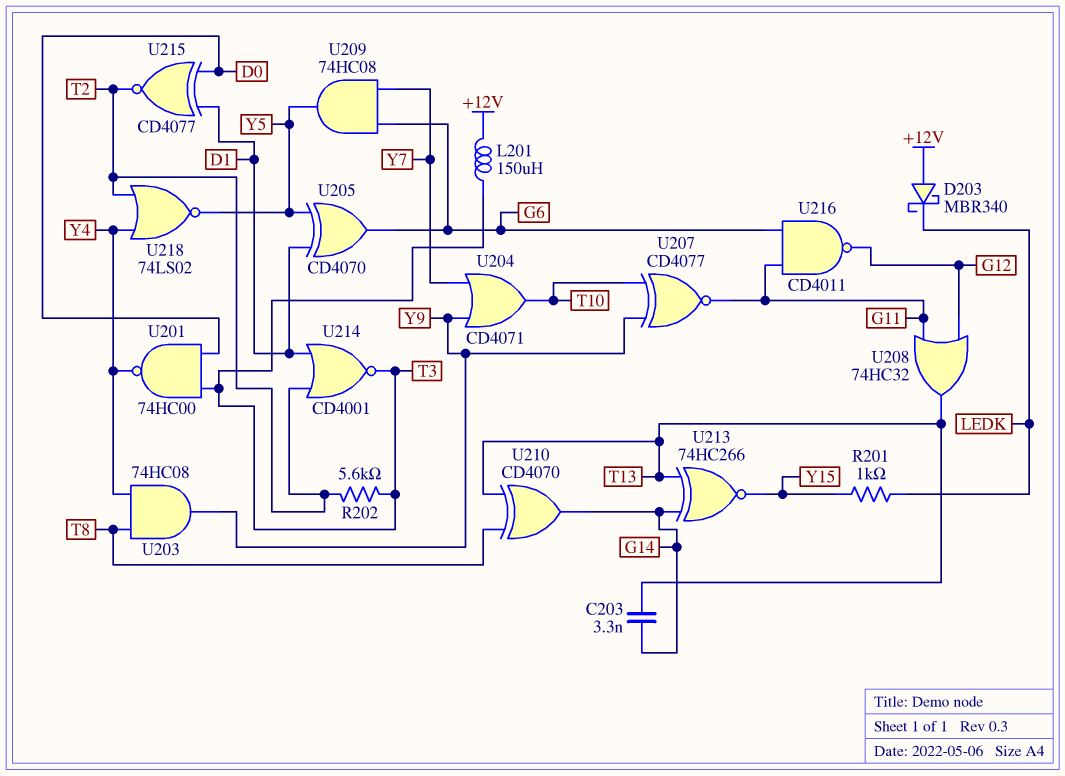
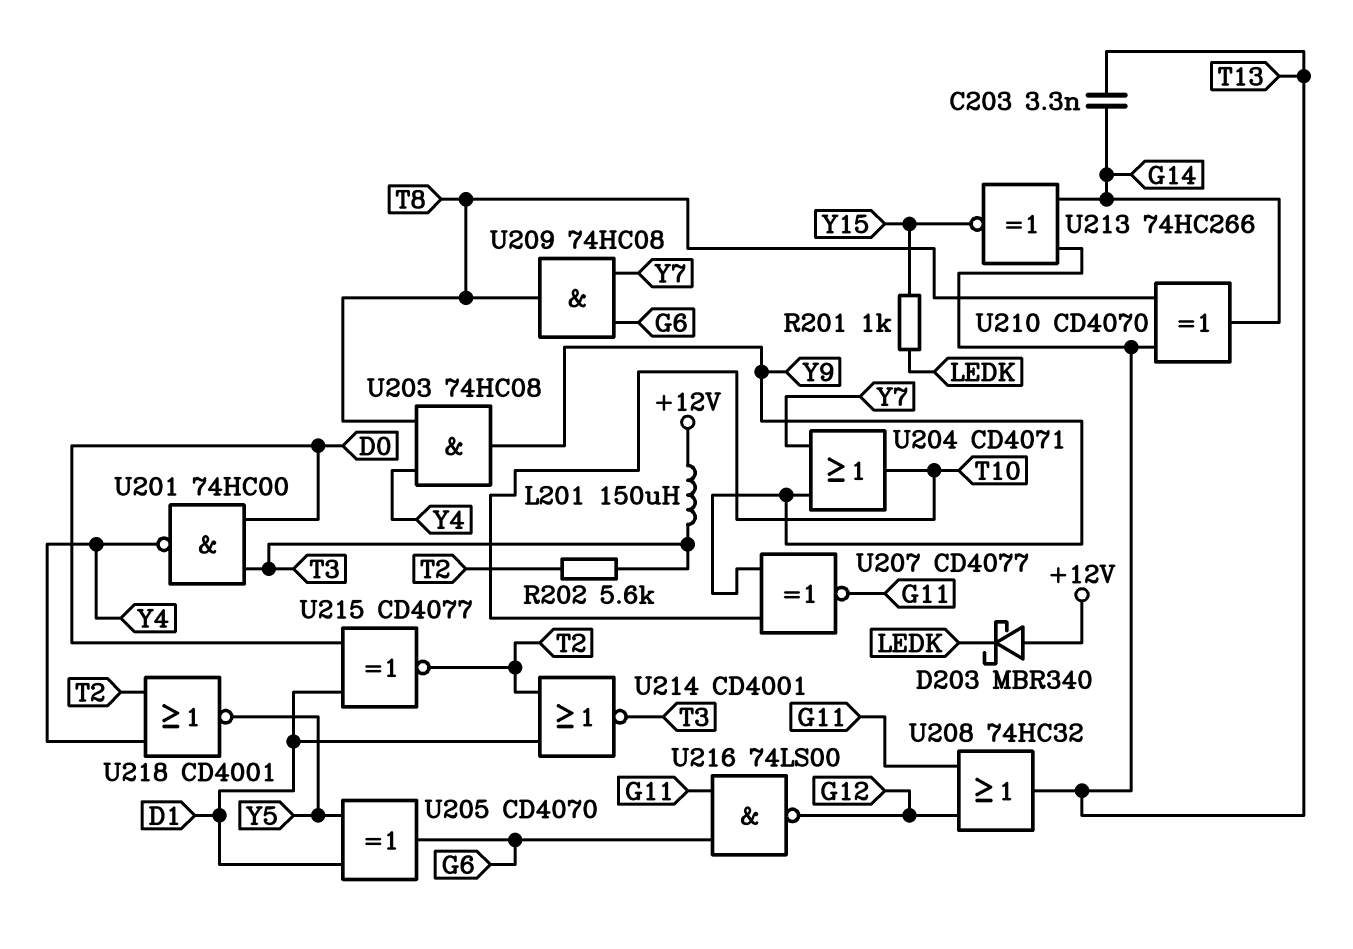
U209: AND 74HC08 (in G6, in Y7, out Y5) -> AND 74HC08 (in G6, in Y7, out T8)
U216: NAND CD4011 (in G6, in G11, out G12) -> NAND 74LS00 (in G6, in G11, out G12)
U218: NOR 74LS02 (in T2, in Y4, out Y5) -> NOR CD4001 (in T2, in Y4, out Y5)

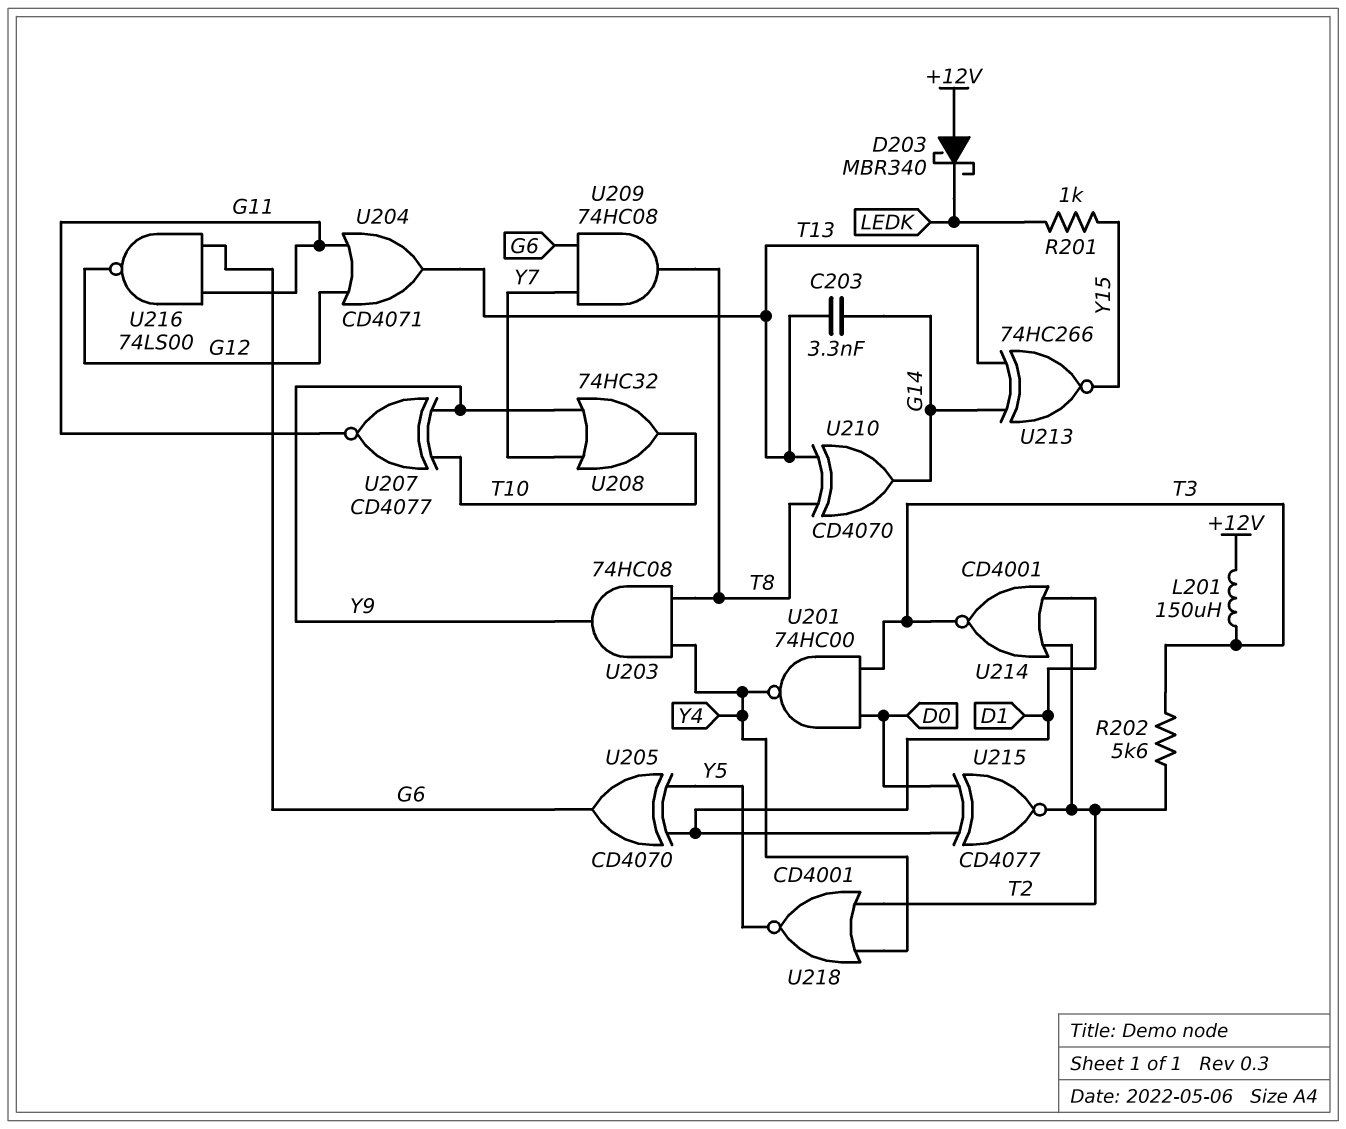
U204: OR CD4071 (in Y7, in Y9, out T10) -> OR CD4071 (in G11, in G12, out T13)
U208: OR 74HC32 (in G11, in G12, out T13) -> OR 74HC32 (in Y7, in Y9, out T10)

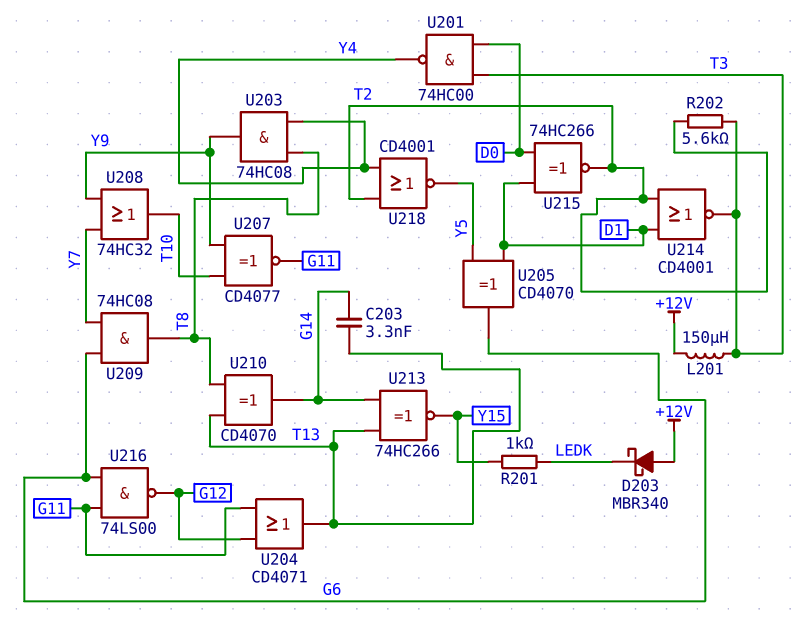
U215: XNOR CD4077 (in D0, in D1, out T2) -> XNOR 74HC266 (in D0, in D1, out T2)

